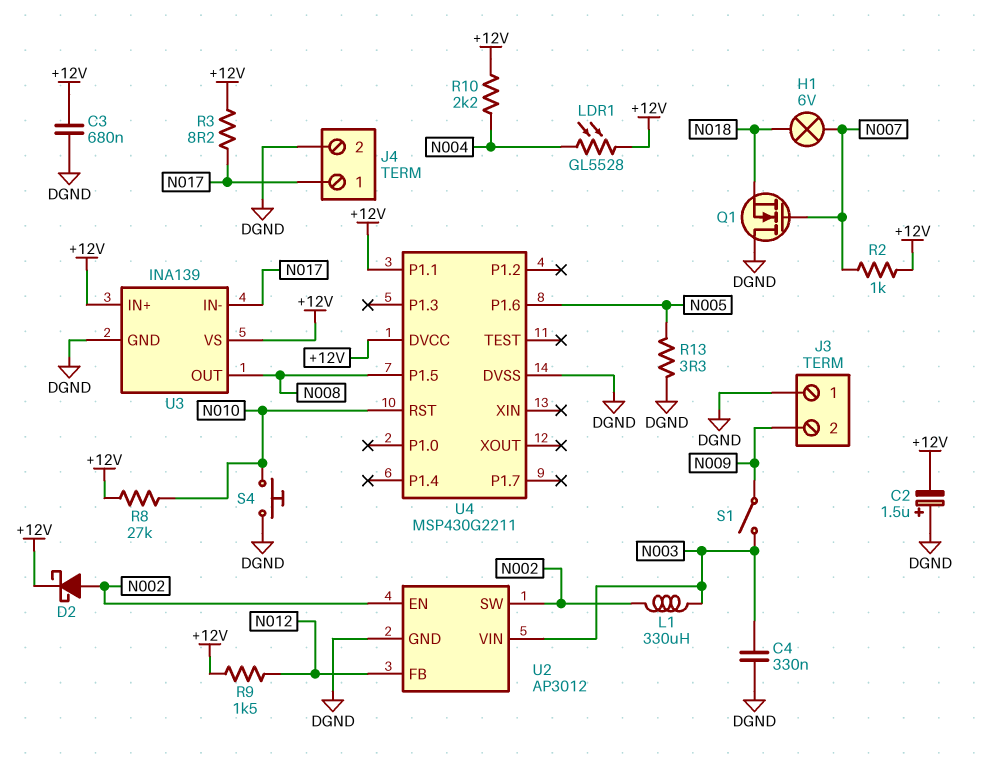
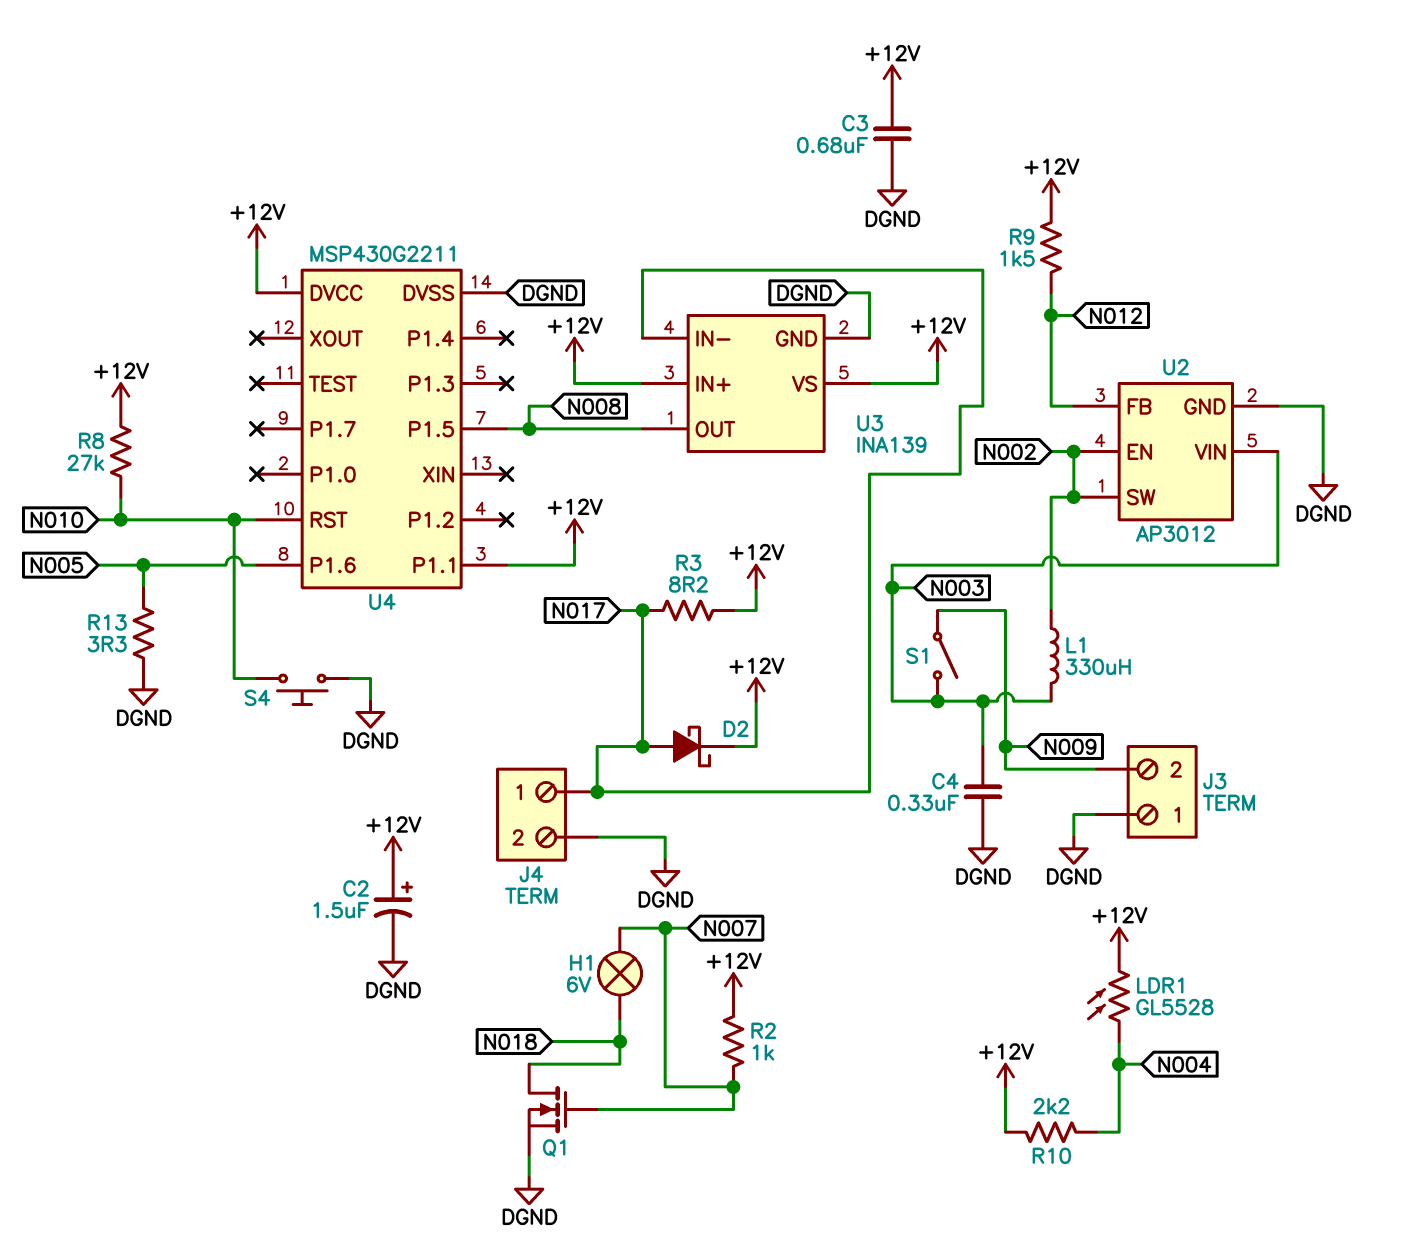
C2: 1.5uF (plus DGND, minus +12V) -> 1.5uF (plus +12V, minus DGND)
D2: schottky (A N002, K +12V) -> schottky (A N017, K +12V)
Q1: NMOS (G N007, D DGND, S N018) -> NMOS (G N007, D N018, S DGND)

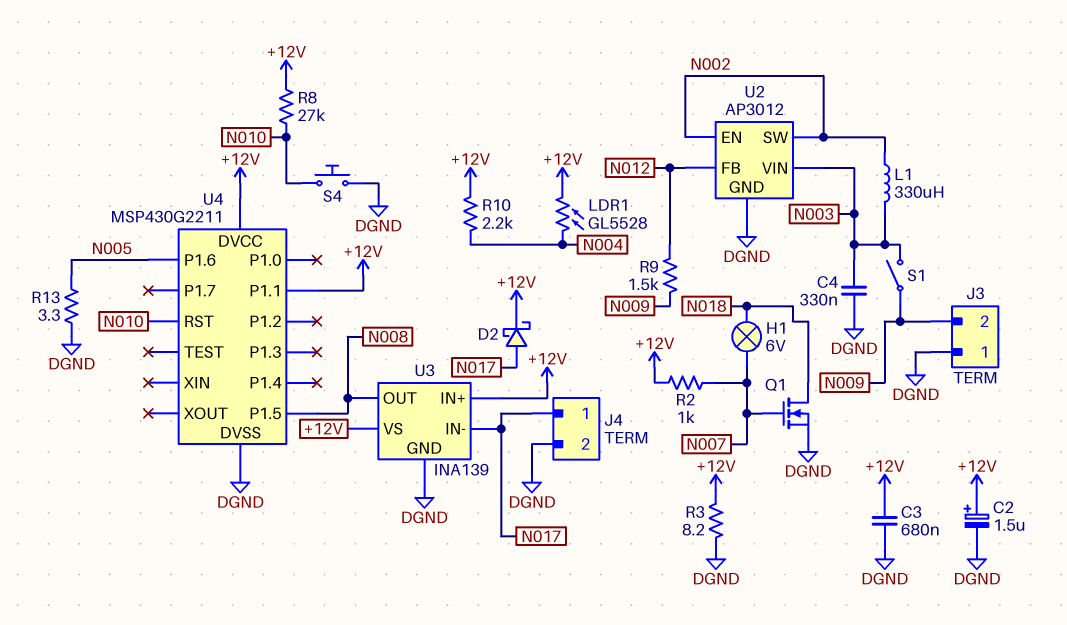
R3: 8.2 (+12V, N017) -> 8.2 (+12V, DGND)
R9: 1.5k (+12V, N012) -> 1.5k (N009, N012)

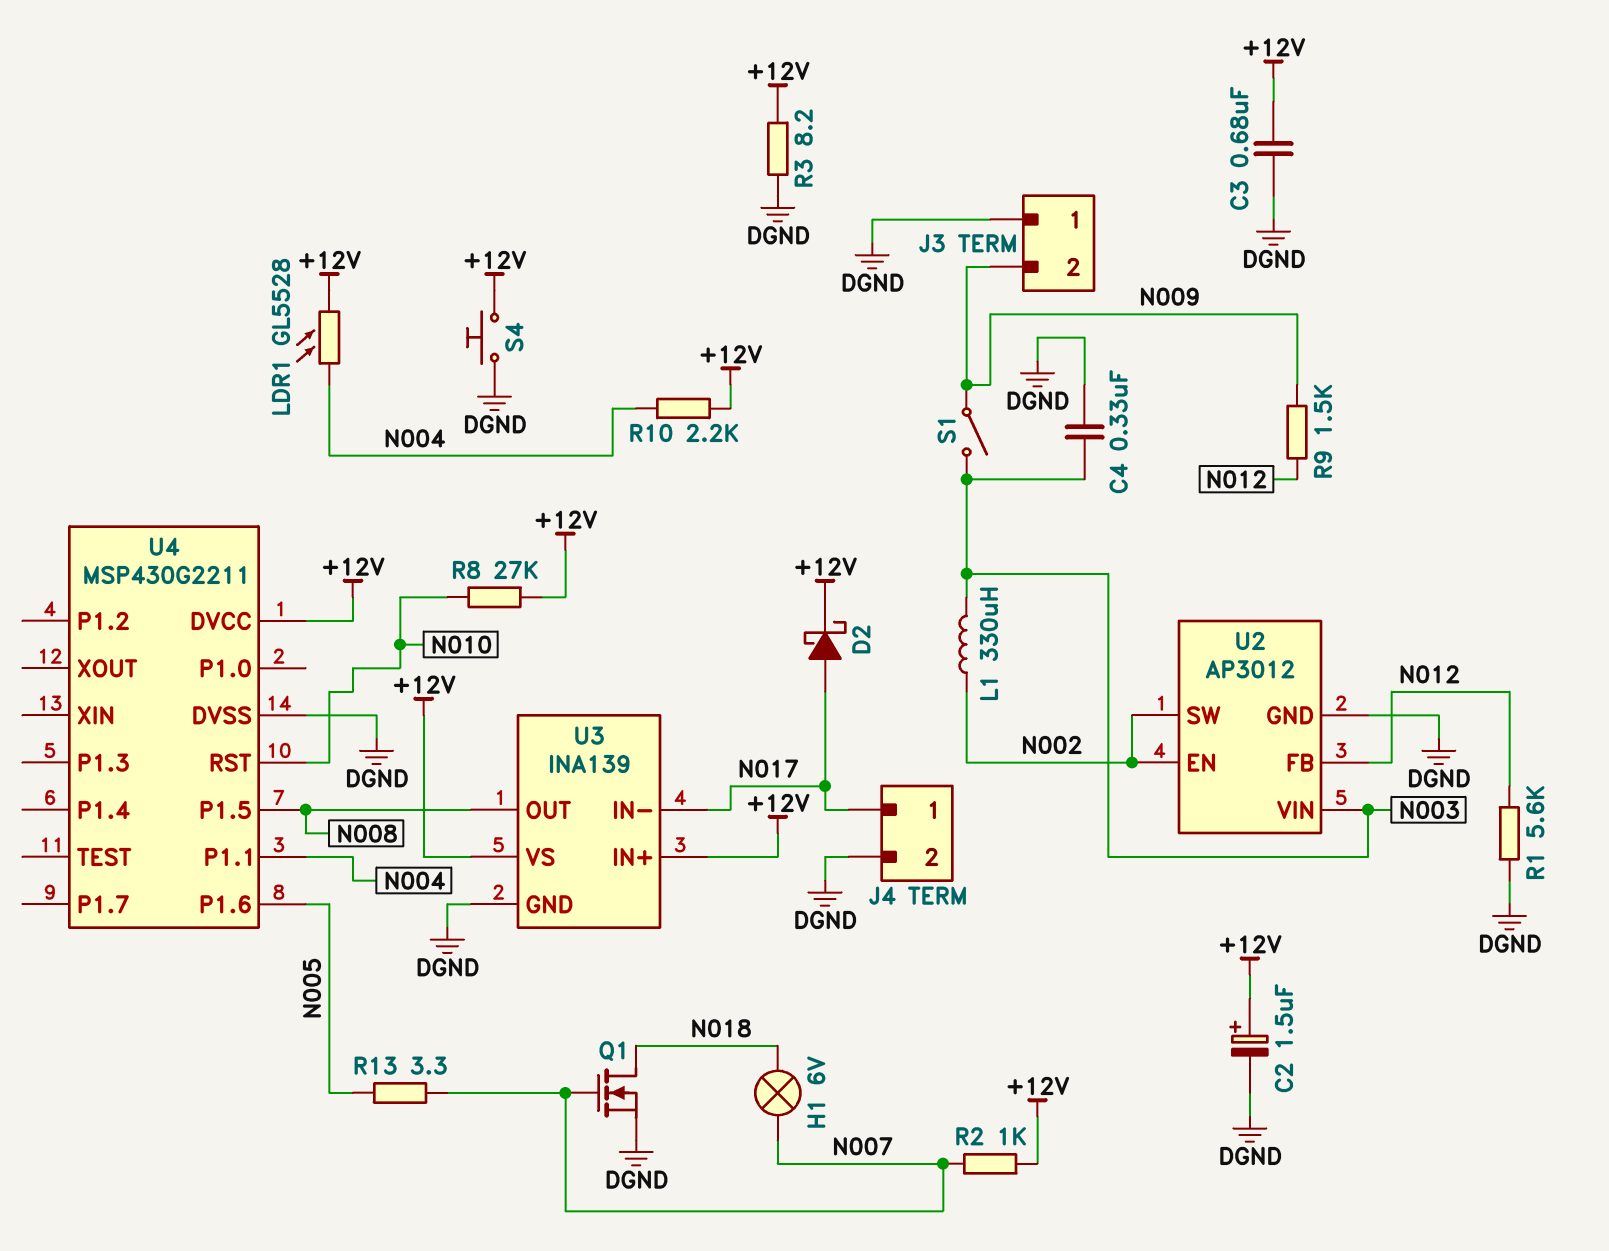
R1: none -> 5.6k (DGND, N012)
R13: 3.3 (DGND, N005) -> 3.3 (N005, N007)
S4: button (DGND, N010) -> button (+12V, DGND)
U4 pin P1.1: +12V -> N004

